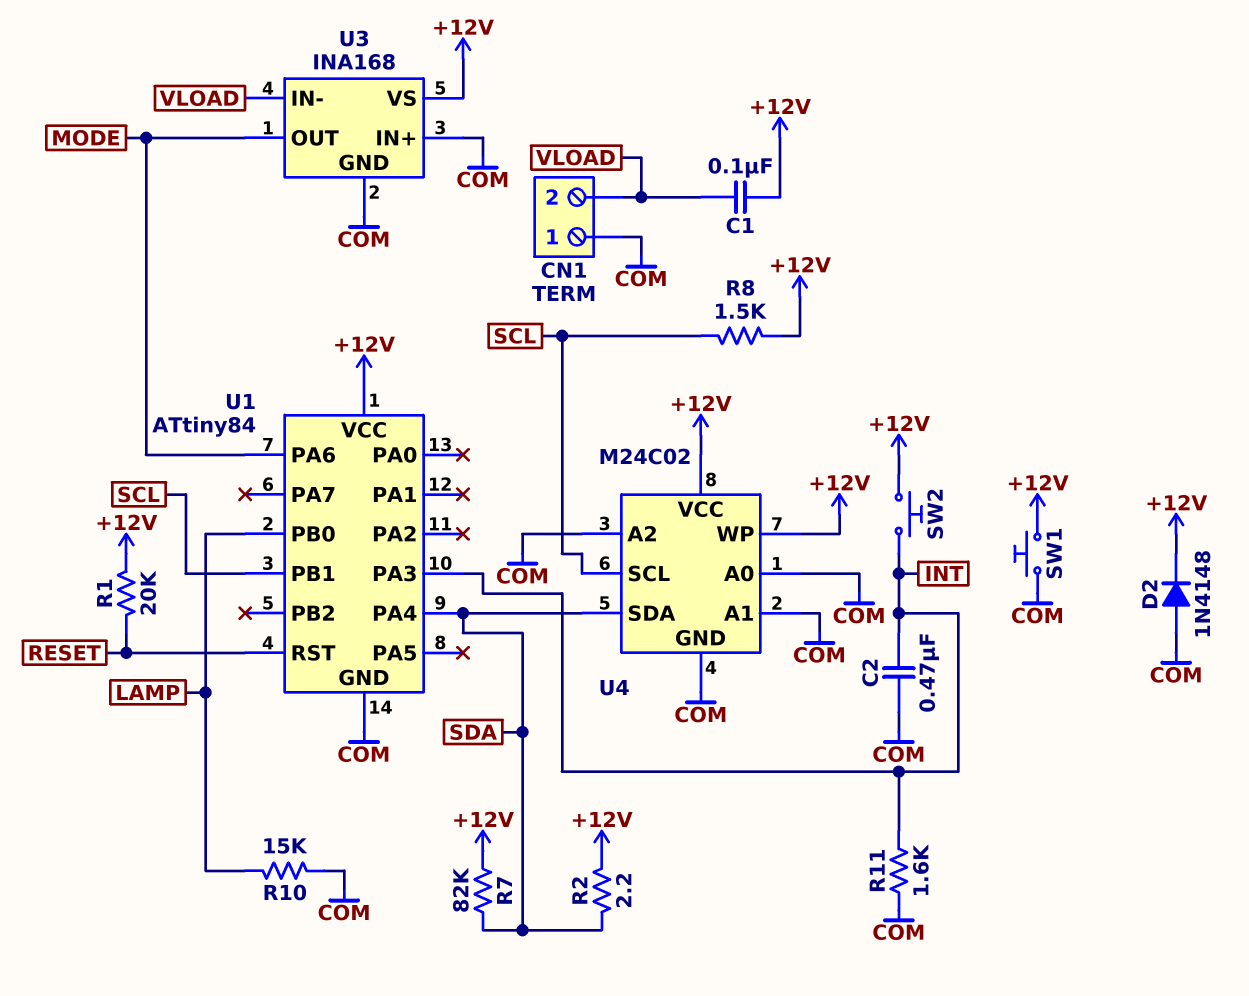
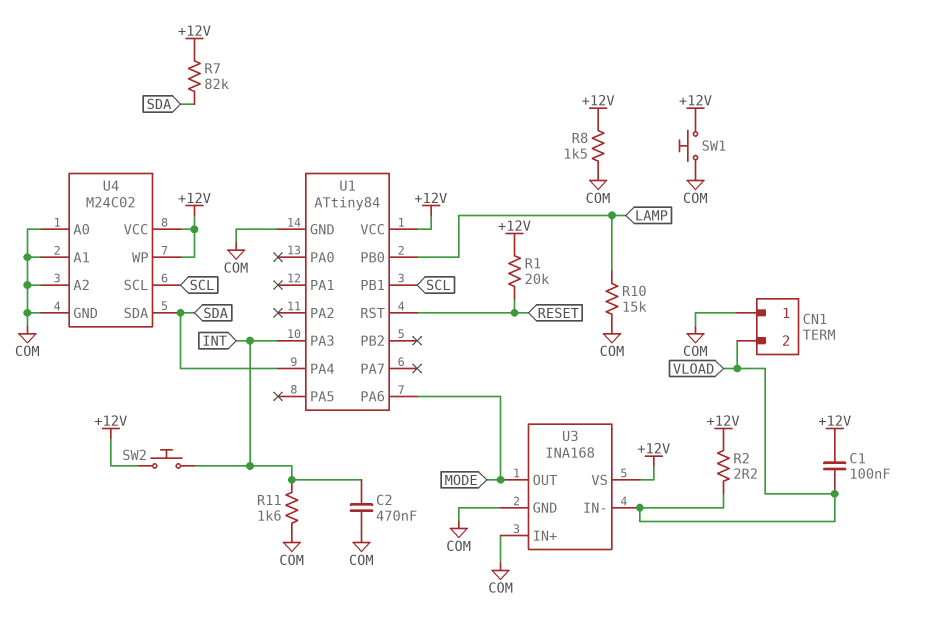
D2: diode 1N4148 (A COM, K +12V) -> none
R2: 2.2 (+12V, SDA) -> 2.2 (+12V, VLOAD)
R8: 1.5k (+12V, SCL) -> 1.5k (+12V, COM)

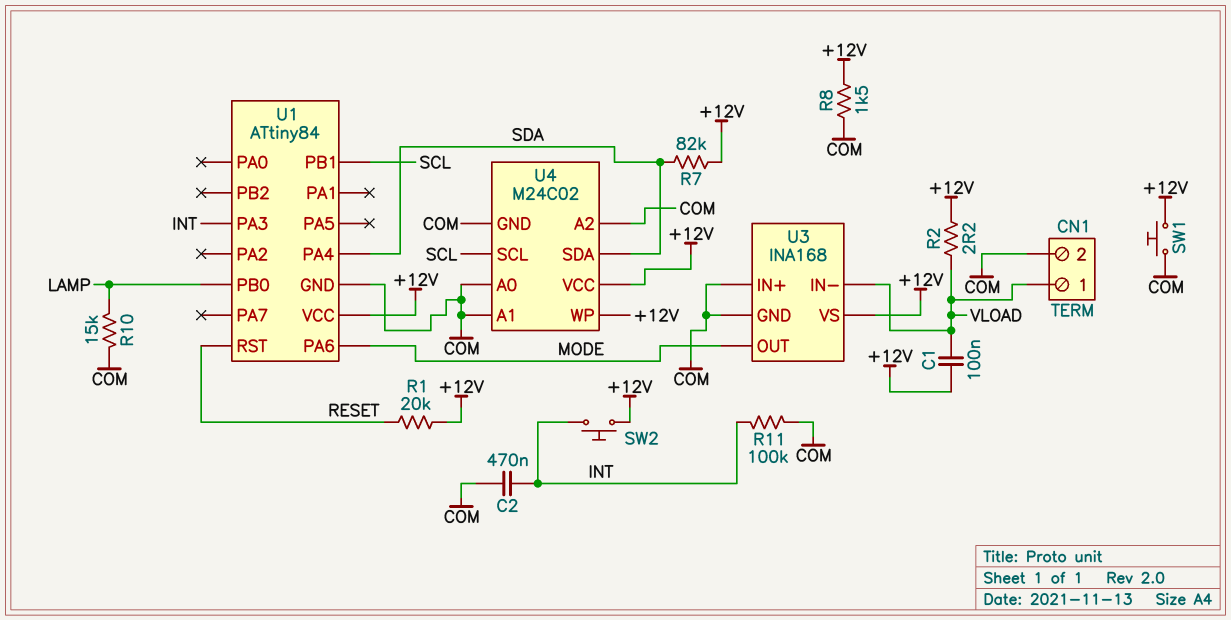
CN1 pin 1: COM -> VLOAD
CN1 pin 2: VLOAD -> COM
R11: 1.6k (COM, INT) -> 100k (COM, INT)

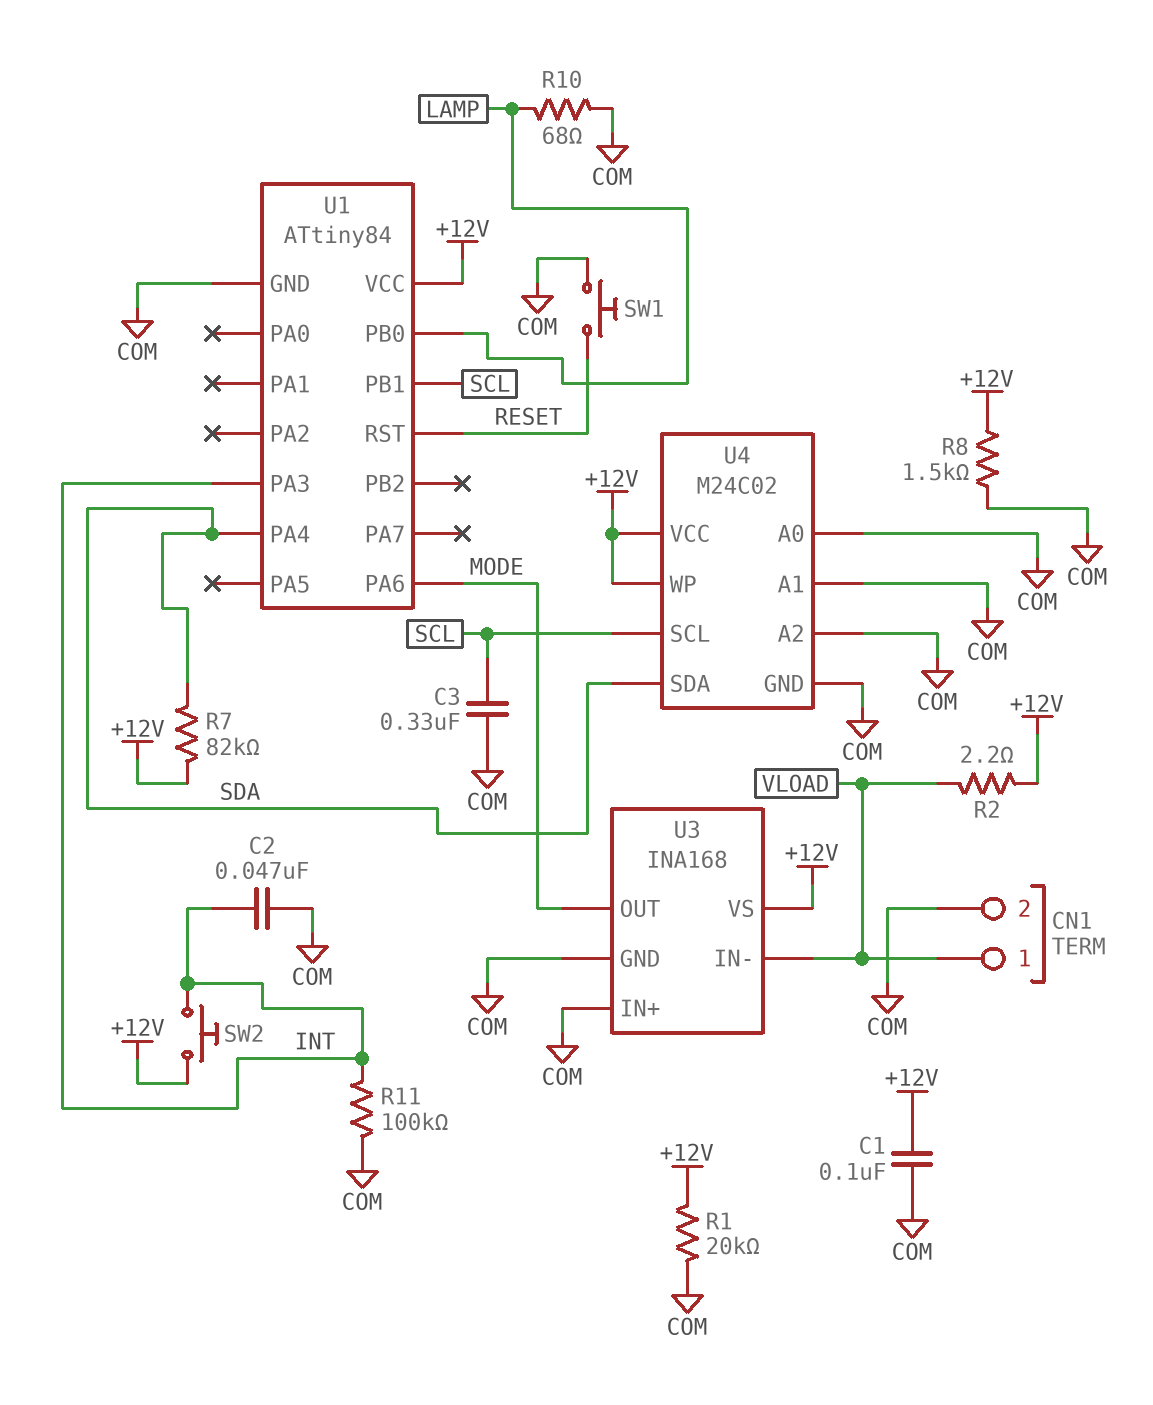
C1: 100nF (+12V, VLOAD) -> 100nF (+12V, COM)
C2: 470nF (COM, INT) -> 47nF (COM, INT)
C3: none -> 330nF (COM, SCL)
R1: 20k (+12V, RESET) -> 20k (+12V, COM)
R10: 15k (COM, LAMP) -> 68 (COM, LAMP)
SW1: button (+12V, COM) -> button (COM, RESET)

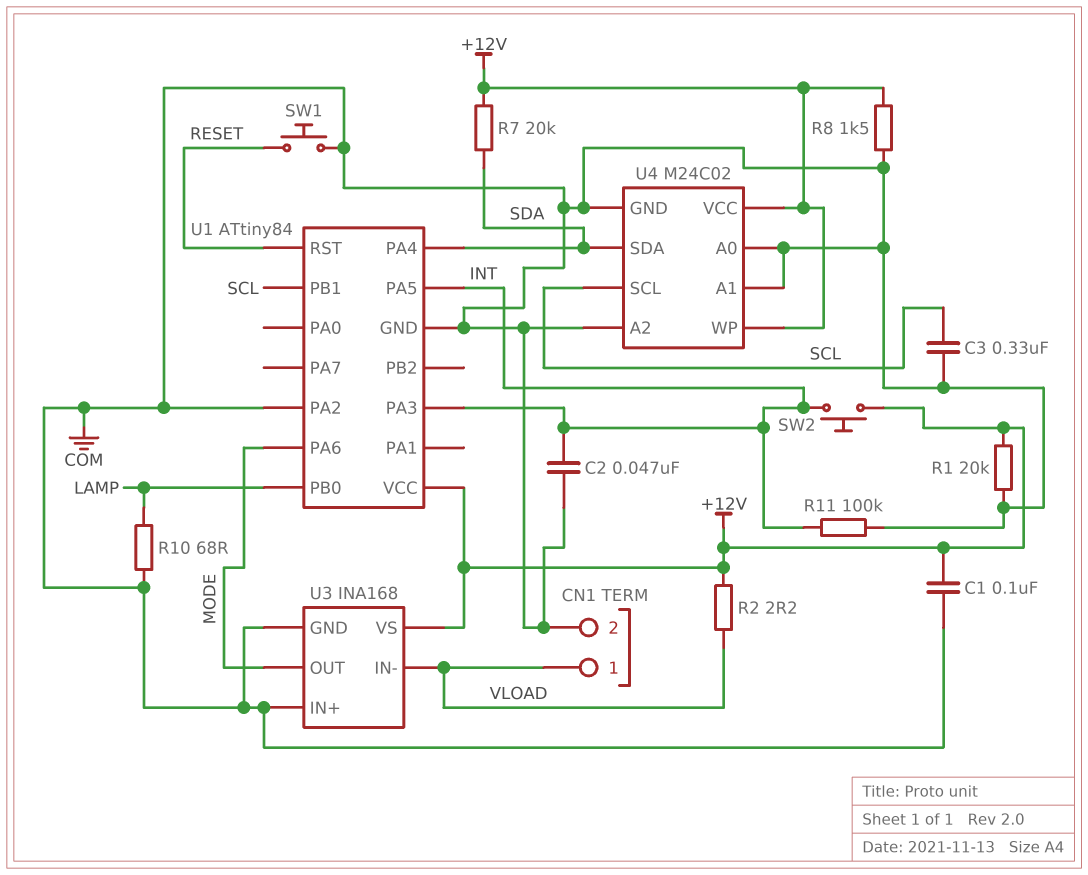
R7: 82k (+12V, SDA) -> 20k (+12V, SDA)
U1 pin PA2: none -> COM
U1 pin PA5: none -> INT

